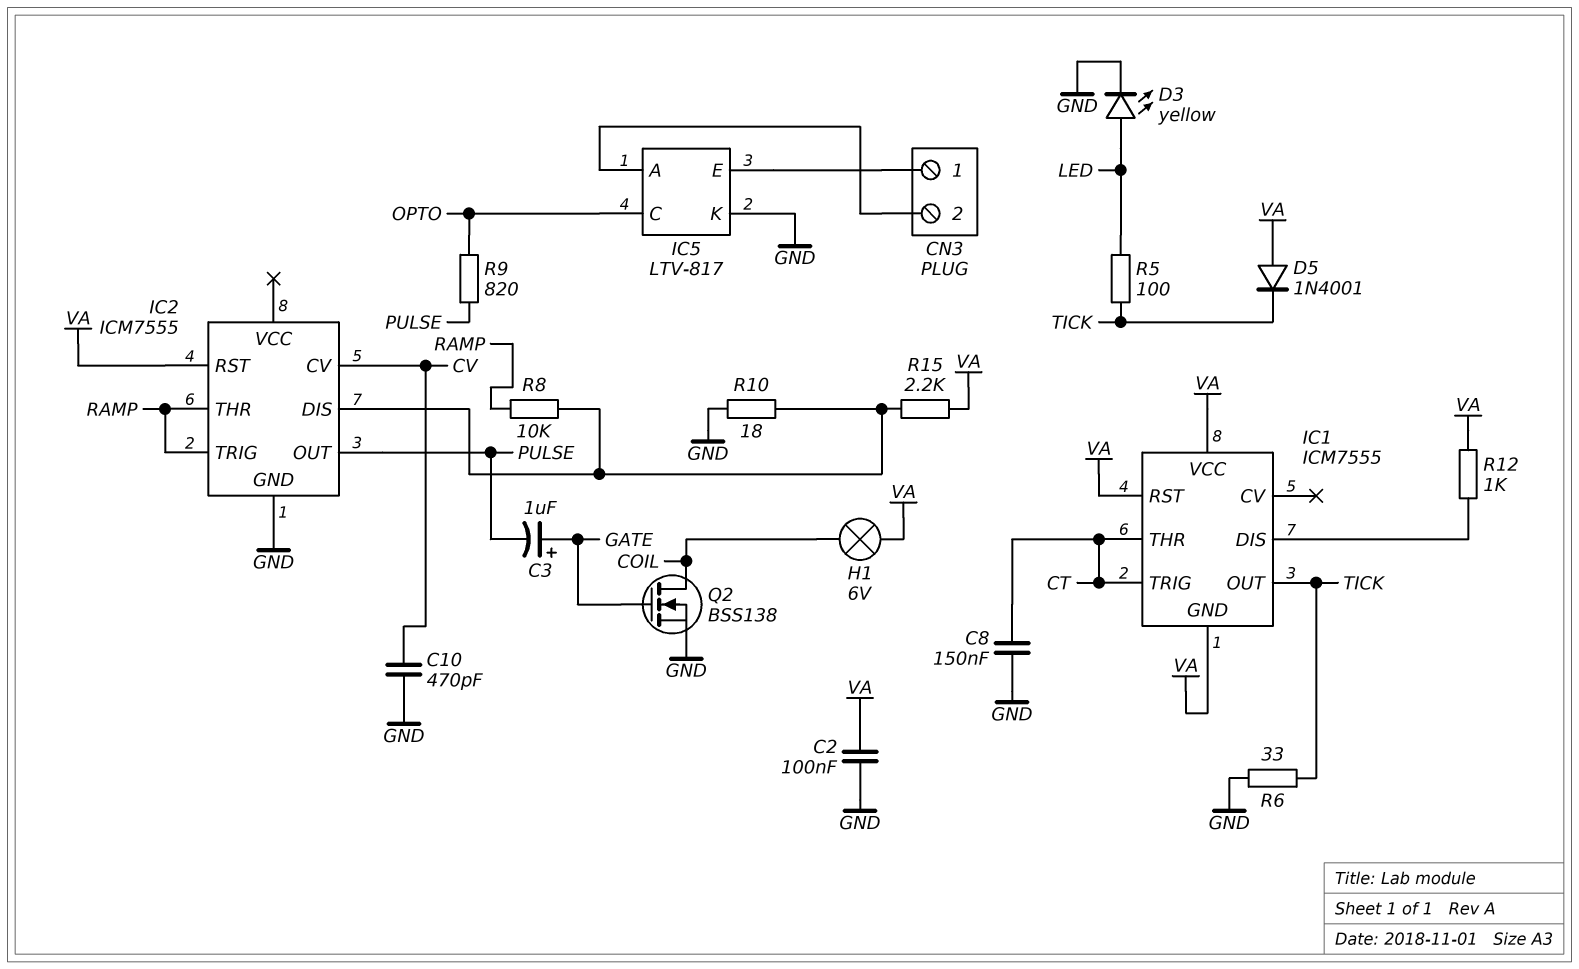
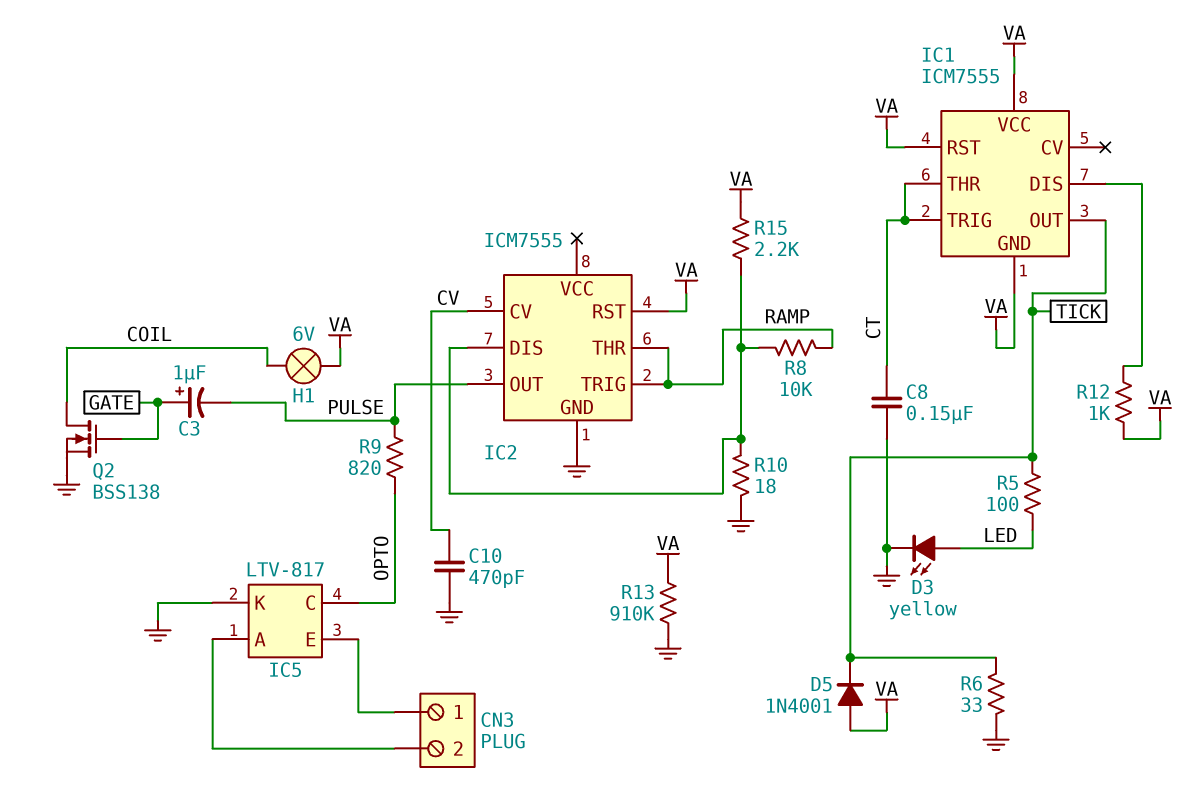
C2: 100nF (GND, VA) -> none
R13: none -> 910k (GND, VA)

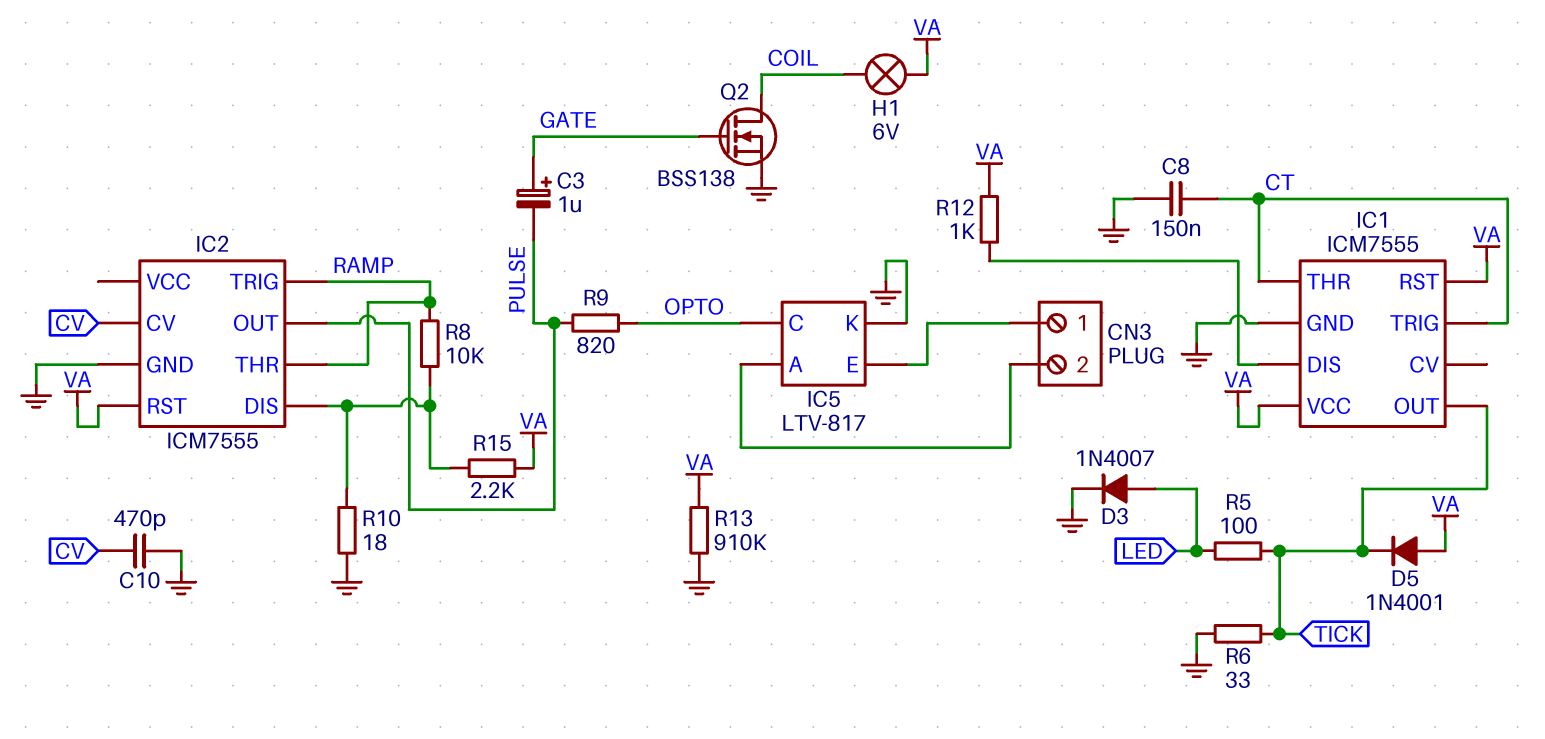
D3: LED yellow (A LED, K GND) -> diode 1N4007 (A LED, K GND)
IC1 pin GND: VA -> GND

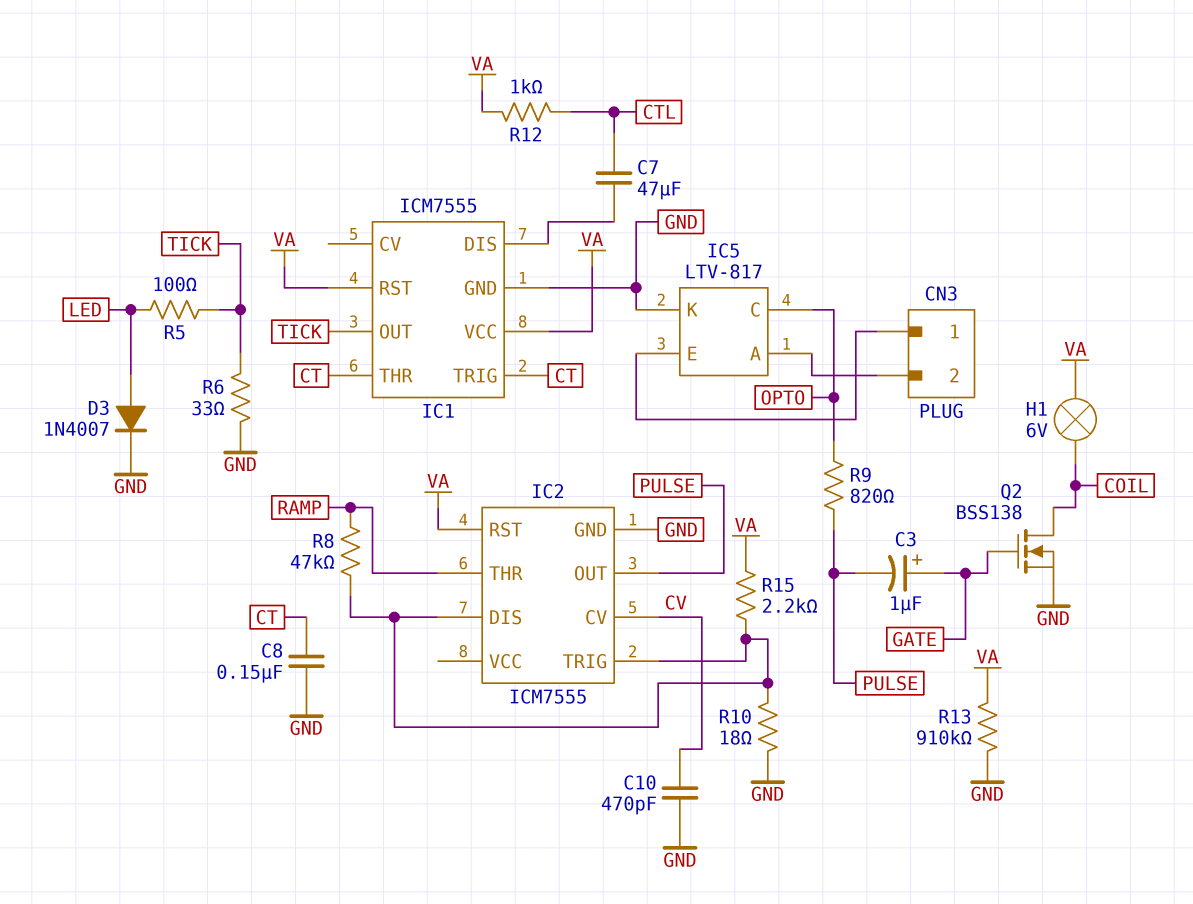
C7: none -> 47uF (CTL, IC1/DIS)
D5: diode 1N4001 (A VA, K TICK) -> none
IC2 pin TRIG: RAMP -> IC2/DIS
R8: 10k (IC2/DIS, RAMP) -> 47k (IC2/DIS, RAMP)
R12: 1k (IC1/DIS, VA) -> 1k (CTL, VA)

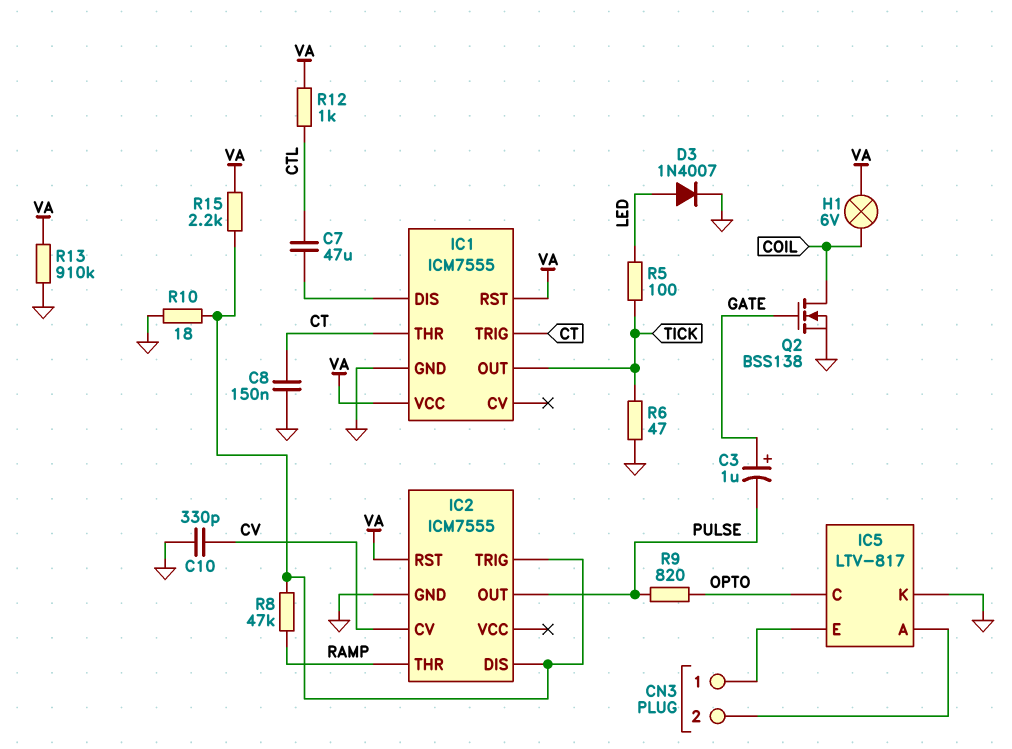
C10: 470pF (CV, GND) -> 330pF (CV, GND)
R6: 33 (GND, TICK) -> 47 (GND, TICK)

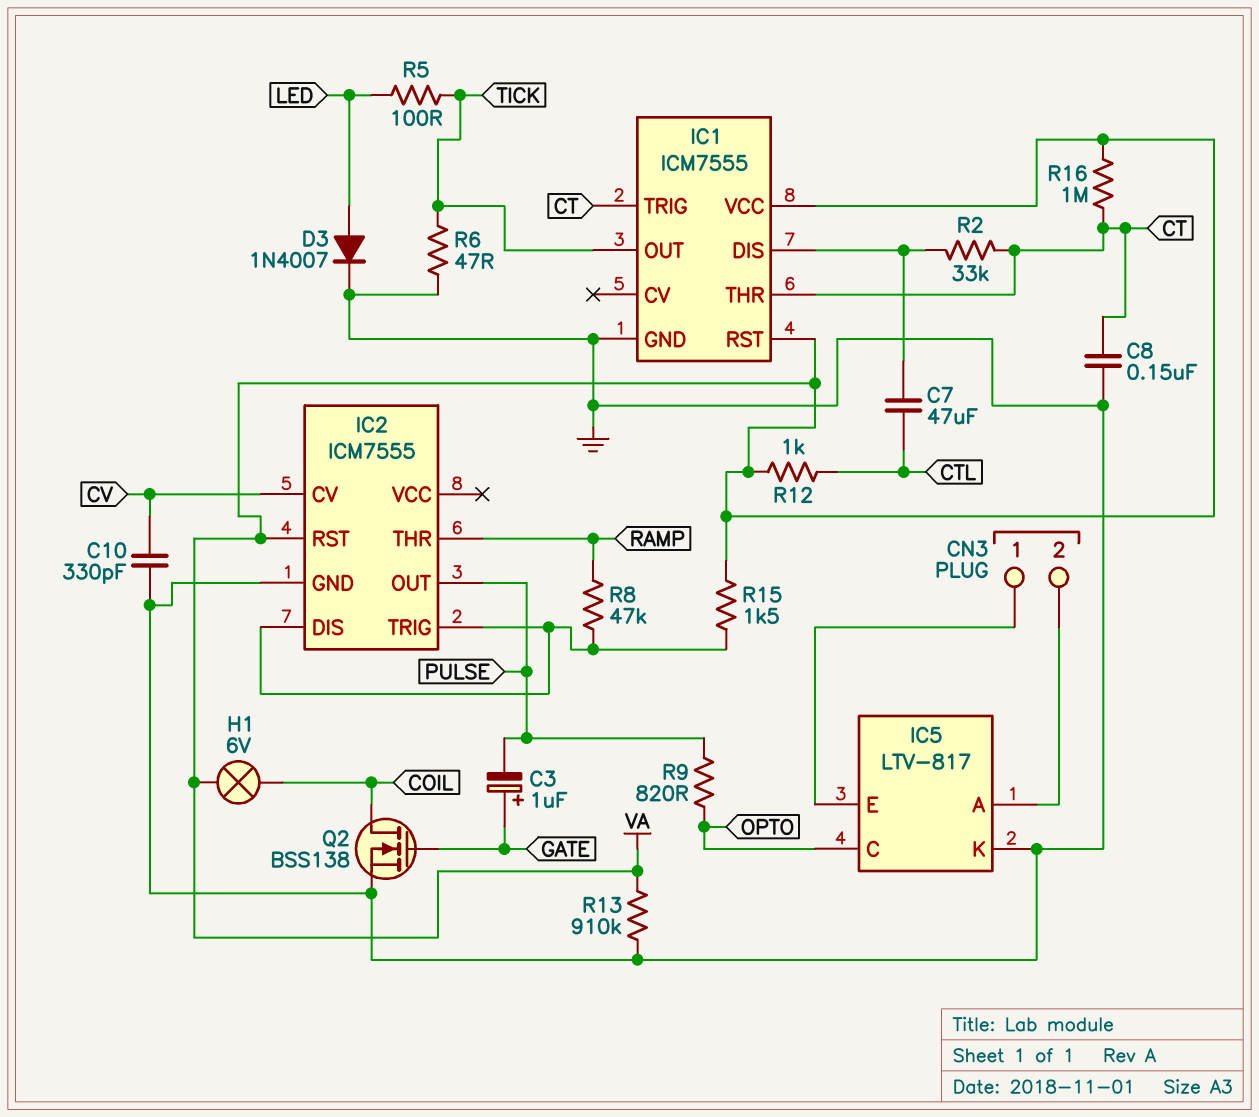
R2: none -> 33k (CT, IC1/DIS)
R10: 18 (GND, IC2/DIS) -> none
R15: 2.2k (IC2/DIS, VA) -> 1.5k (IC2/DIS, VA)
R16: none -> 1M (CT, VA)

